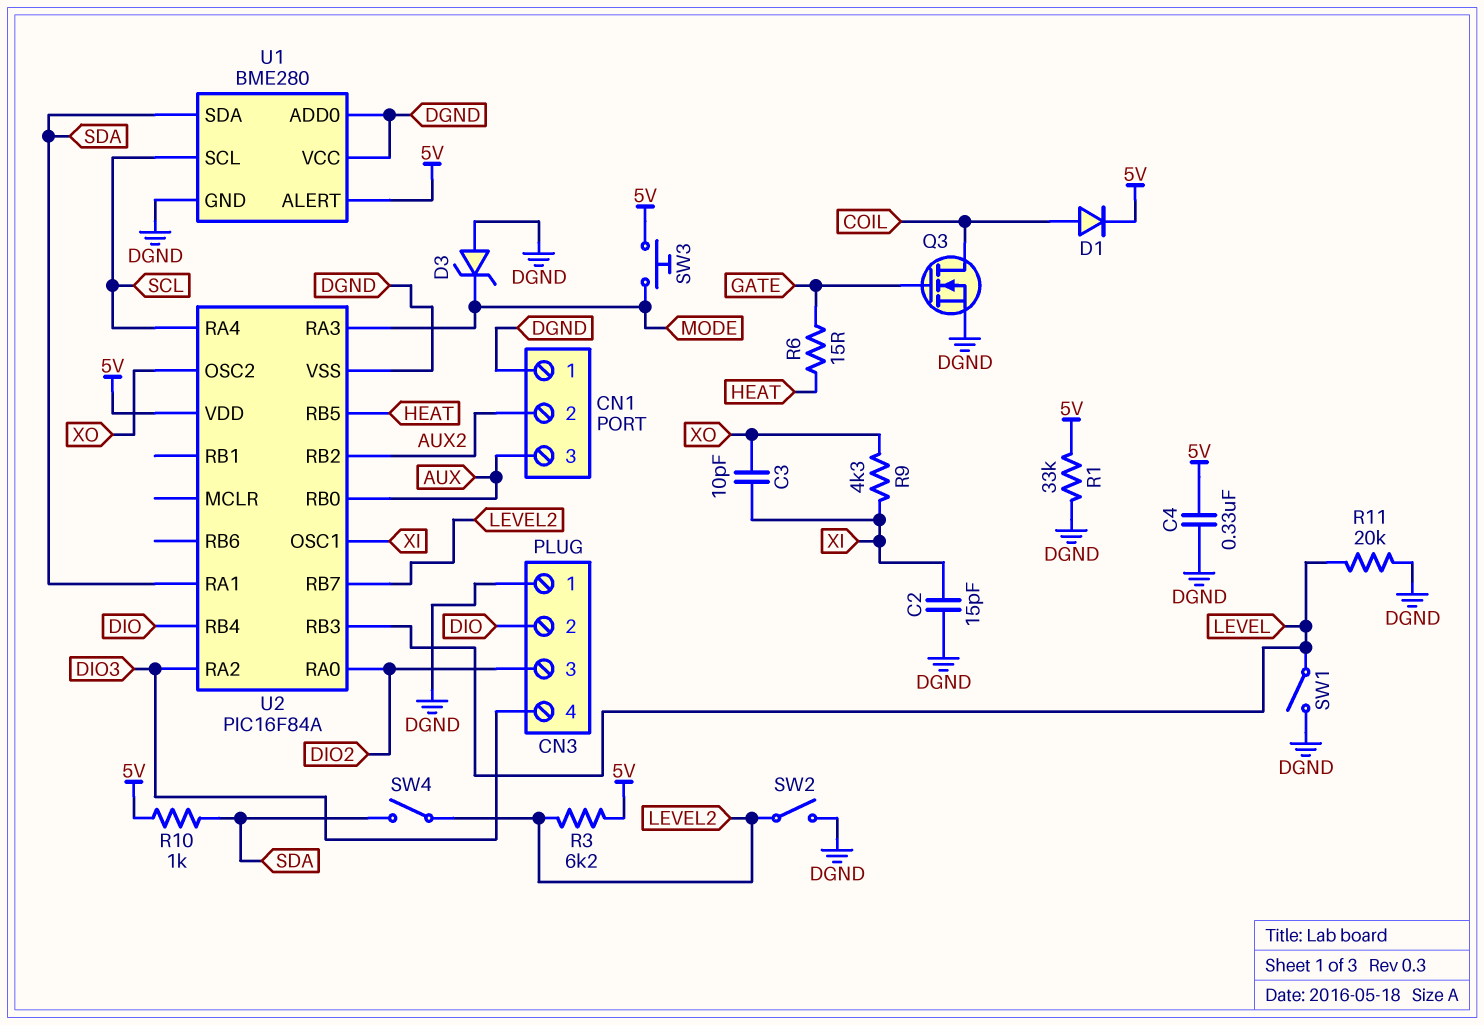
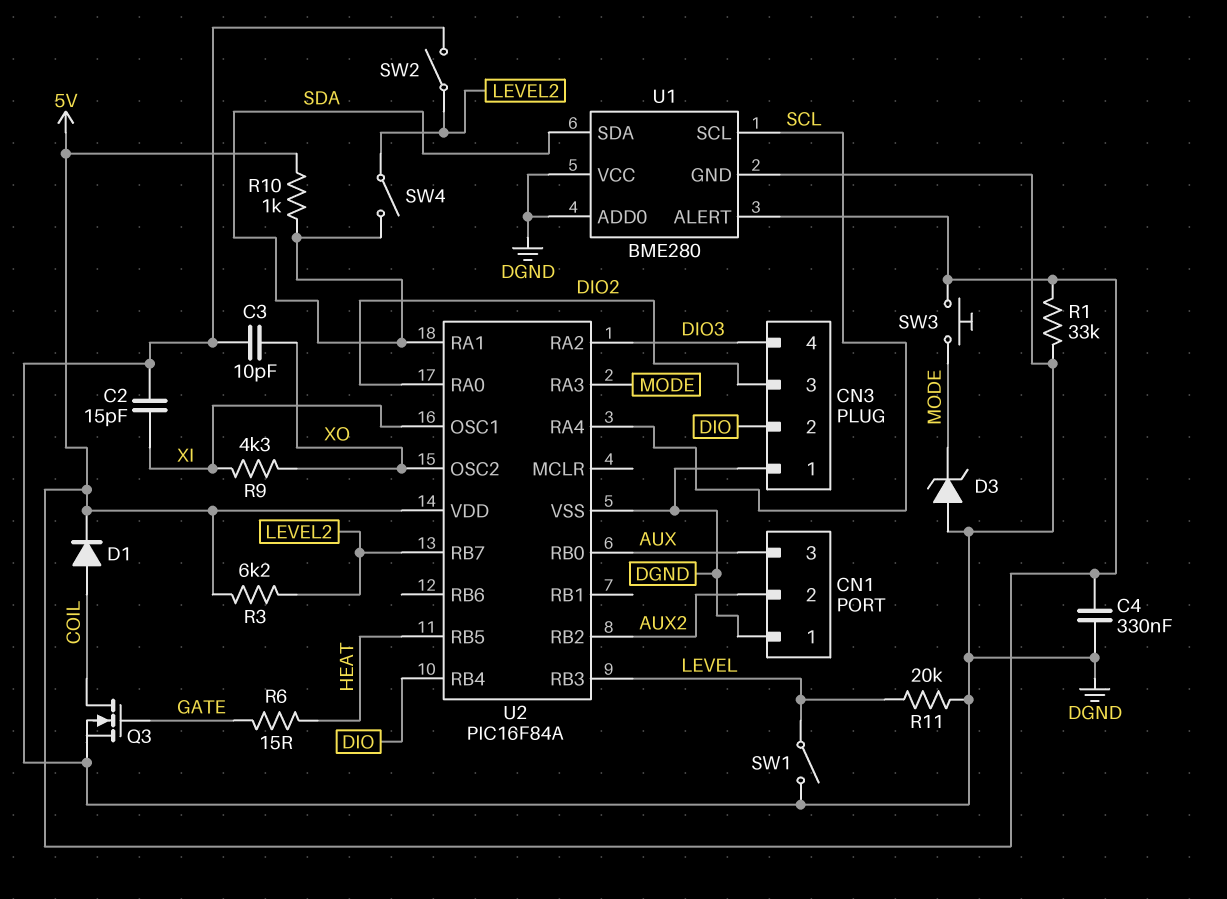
C3: 10pF (XI, XO) -> 10pF (DGND, XO)

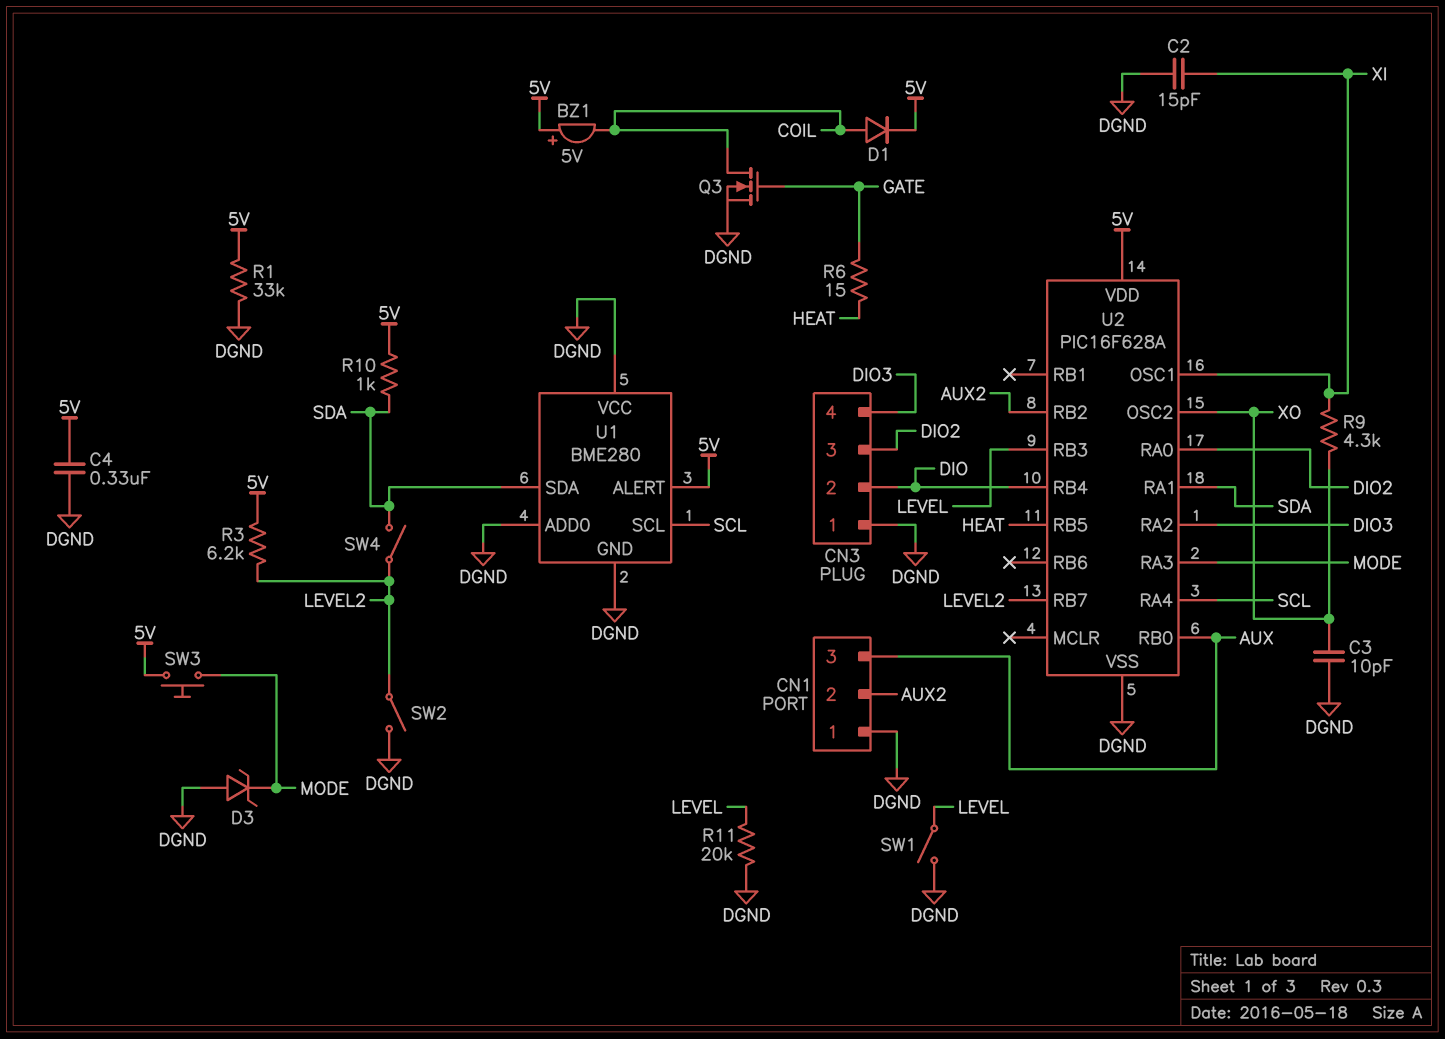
BZ1: none -> buzzer 5V (plus 5V, minus COIL)
U2: PIC16F84A -> PIC16F628A

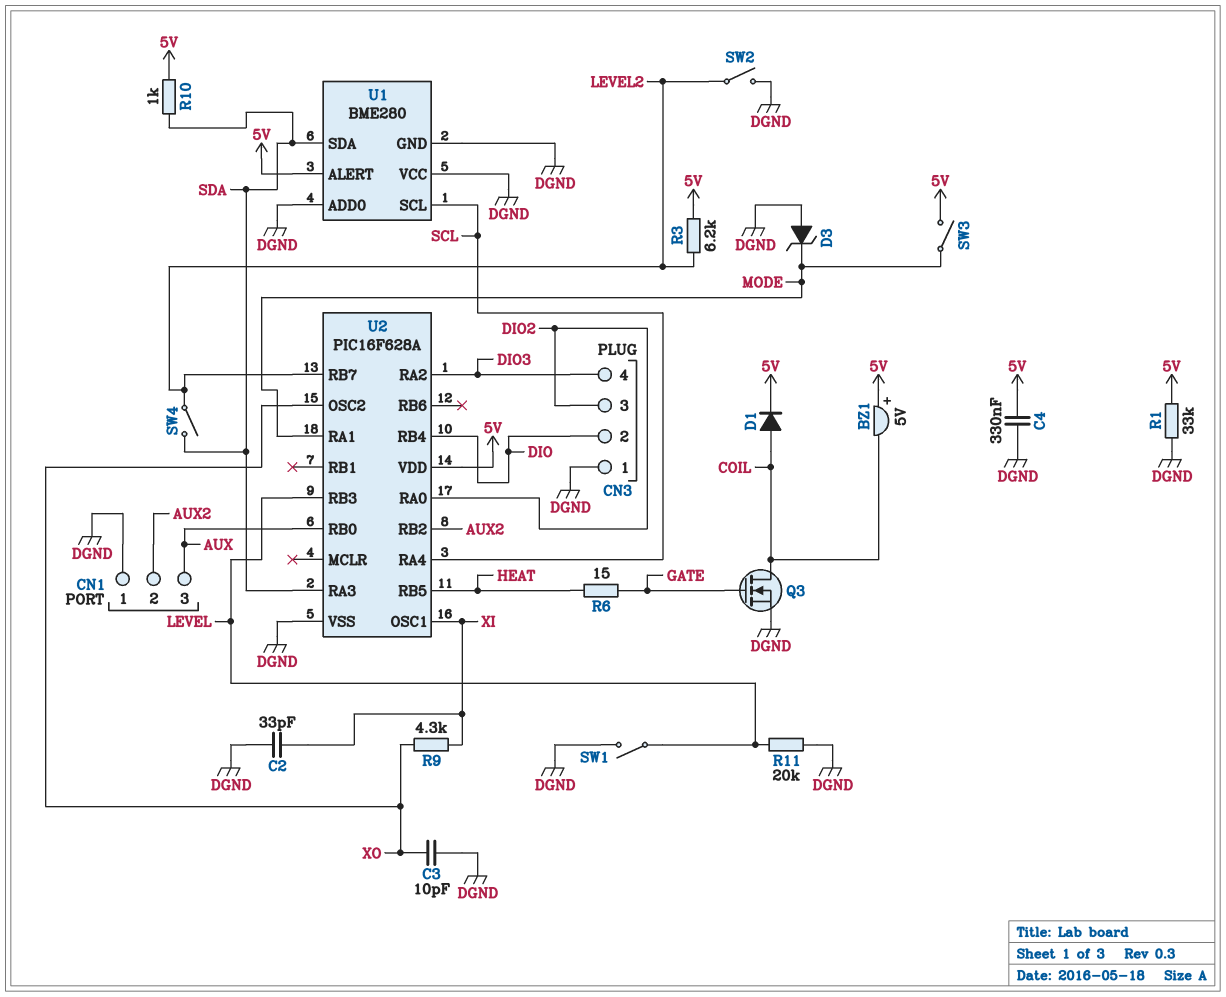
C2: 15pF (DGND, XI) -> 33pF (DGND, XI)
SW3: button (5V, MODE) -> switch (5V, MODE)
U2 pin RA1: SDA -> MODE
U2 pin RA3: MODE -> SDA

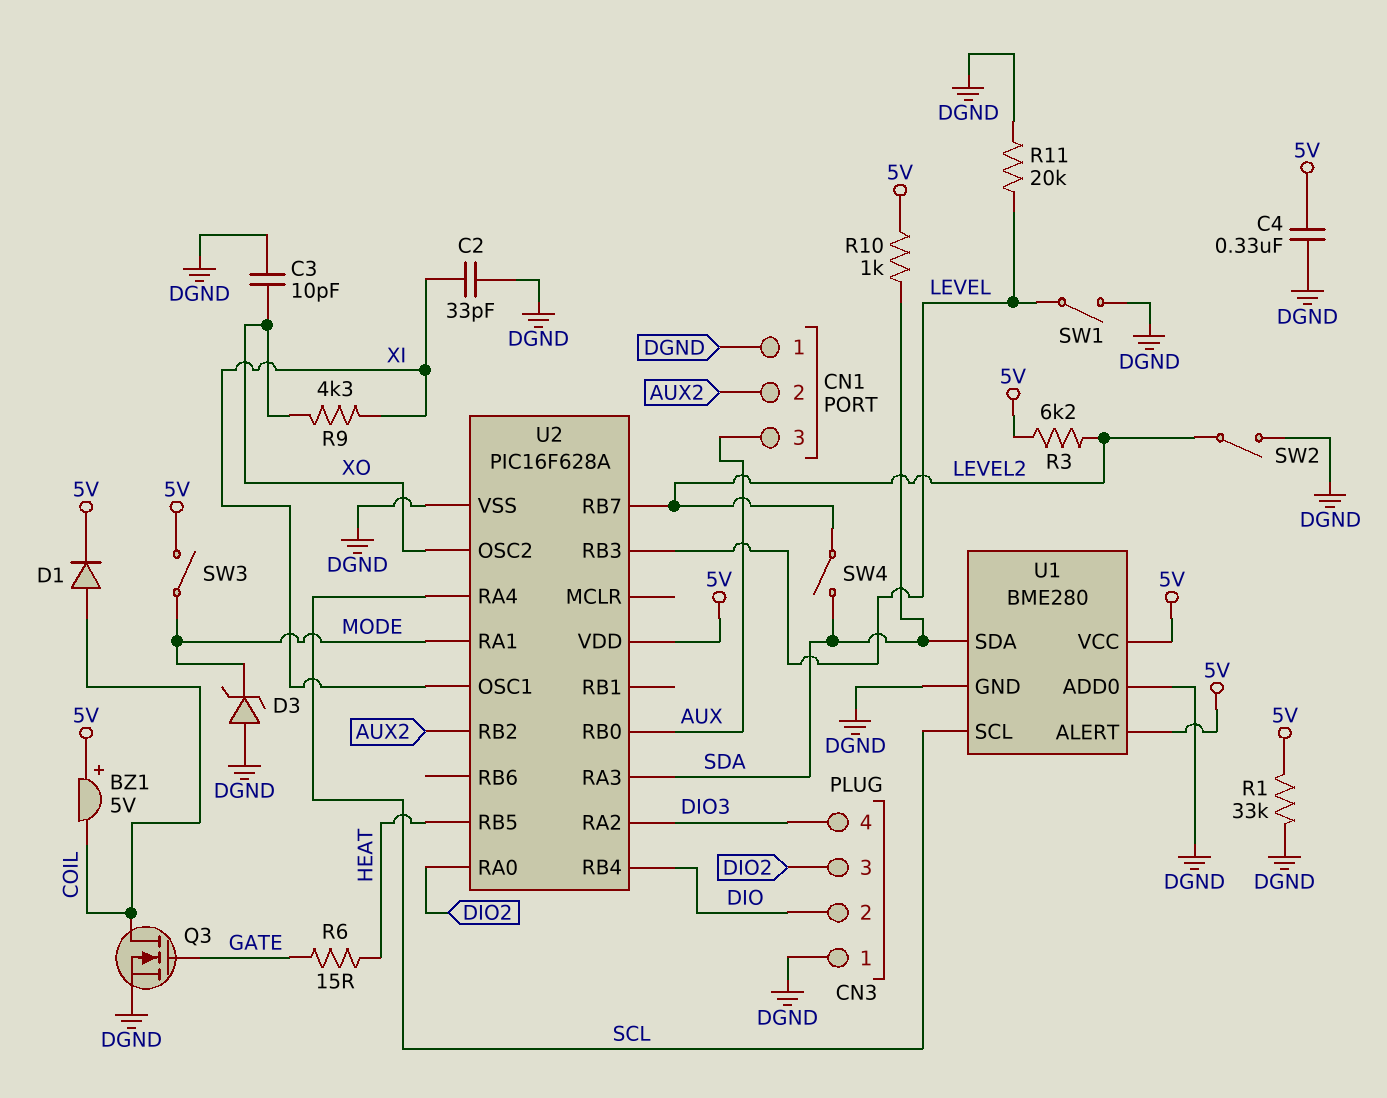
U1 pin VCC: DGND -> 5V

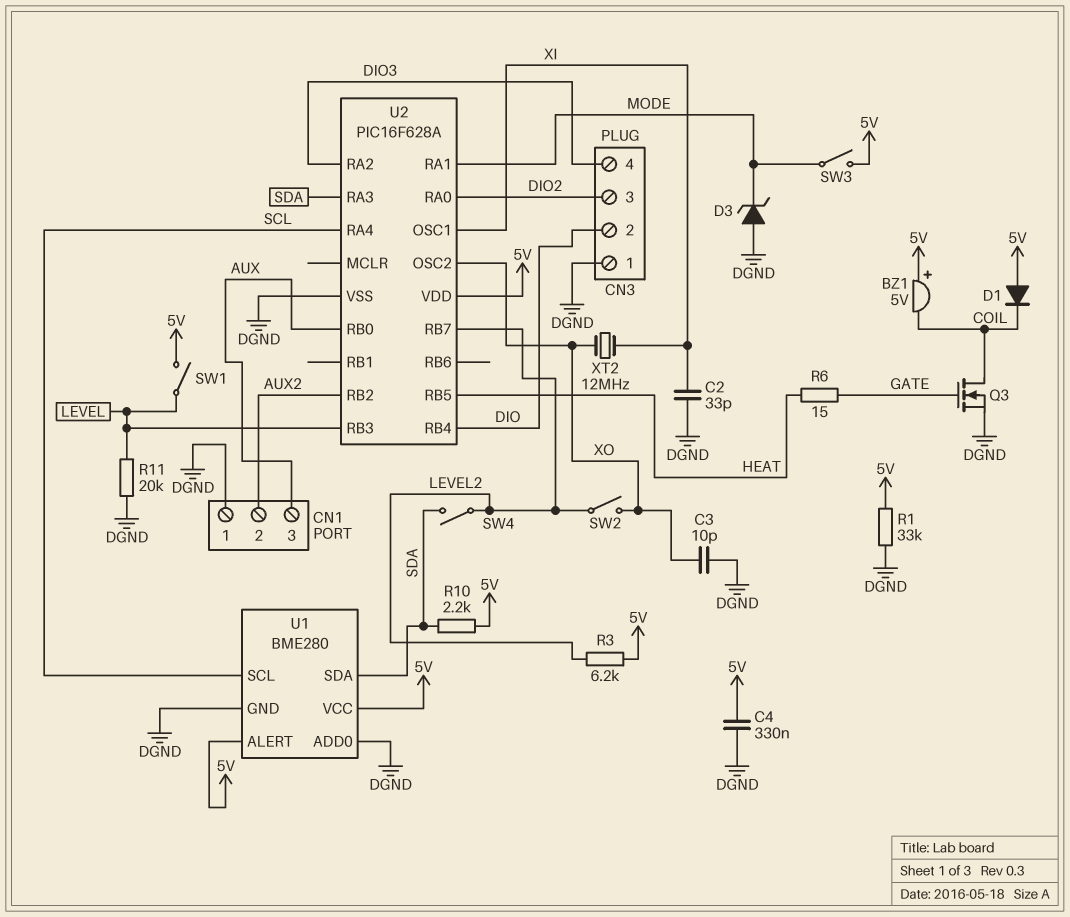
D1: diode (A COIL, K 5V) -> diode (A 5V, K COIL)
R9: 4.3k (XI, XO) -> none
R10: 1k (5V, SDA) -> 2.2k (5V, SDA)
SW1: switch (DGND, LEVEL) -> switch (5V, LEVEL)
SW2: switch (DGND, LEVEL2) -> switch (LEVEL2, XO)
XT2: none -> 12MHz (XI, XO)

